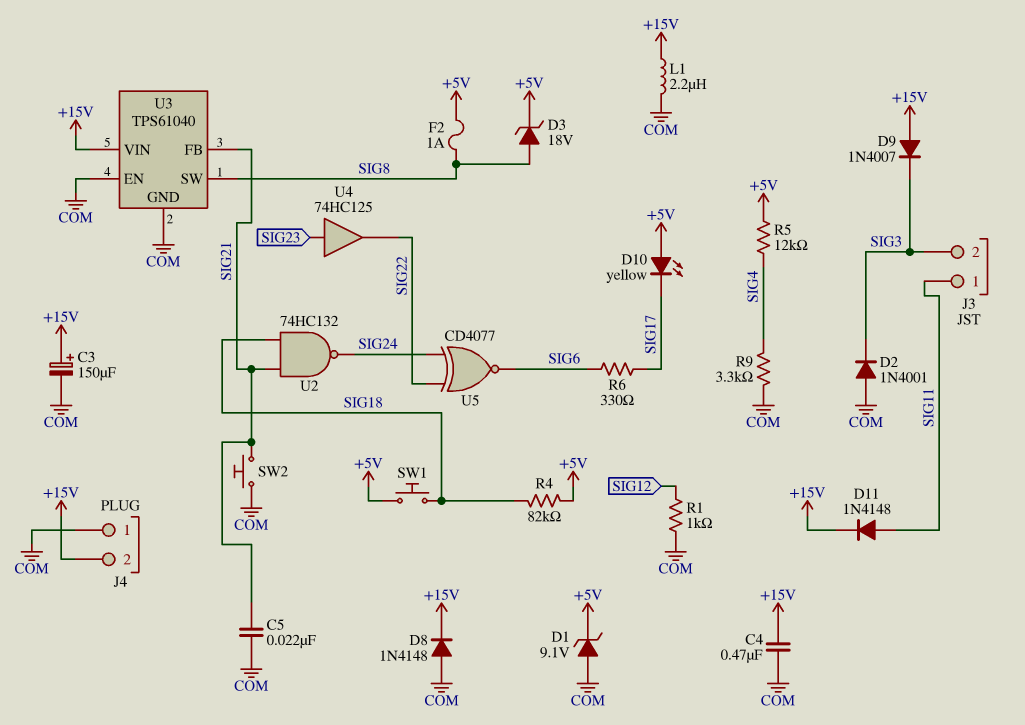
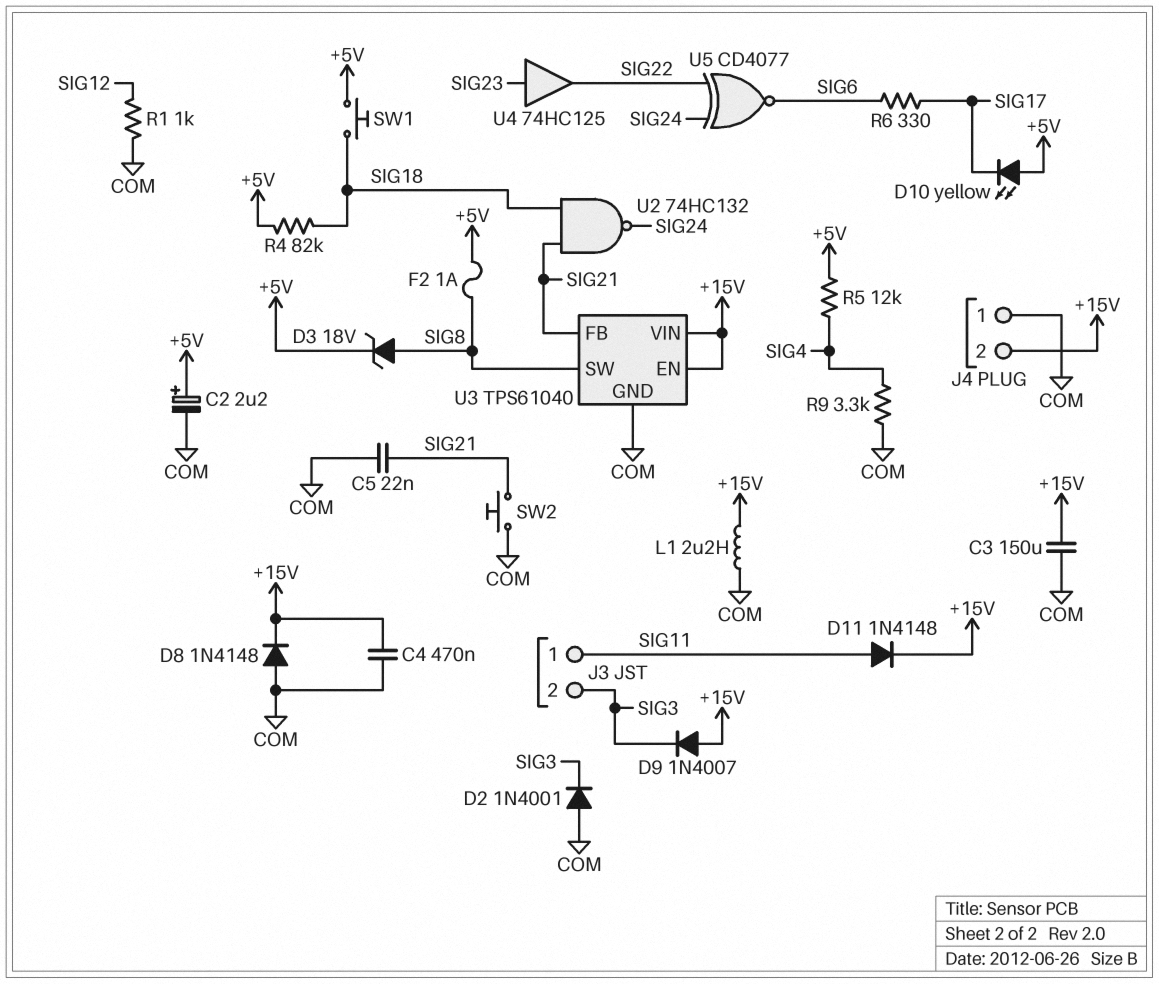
C2: none -> 2.2uF (plus +5V, minus COM)
C3: 150uF (plus +15V, minus COM) -> 150uF (+15V, COM)
D1: zener 9.1V (A COM, K +5V) -> none
U3 pin EN: COM -> +15V

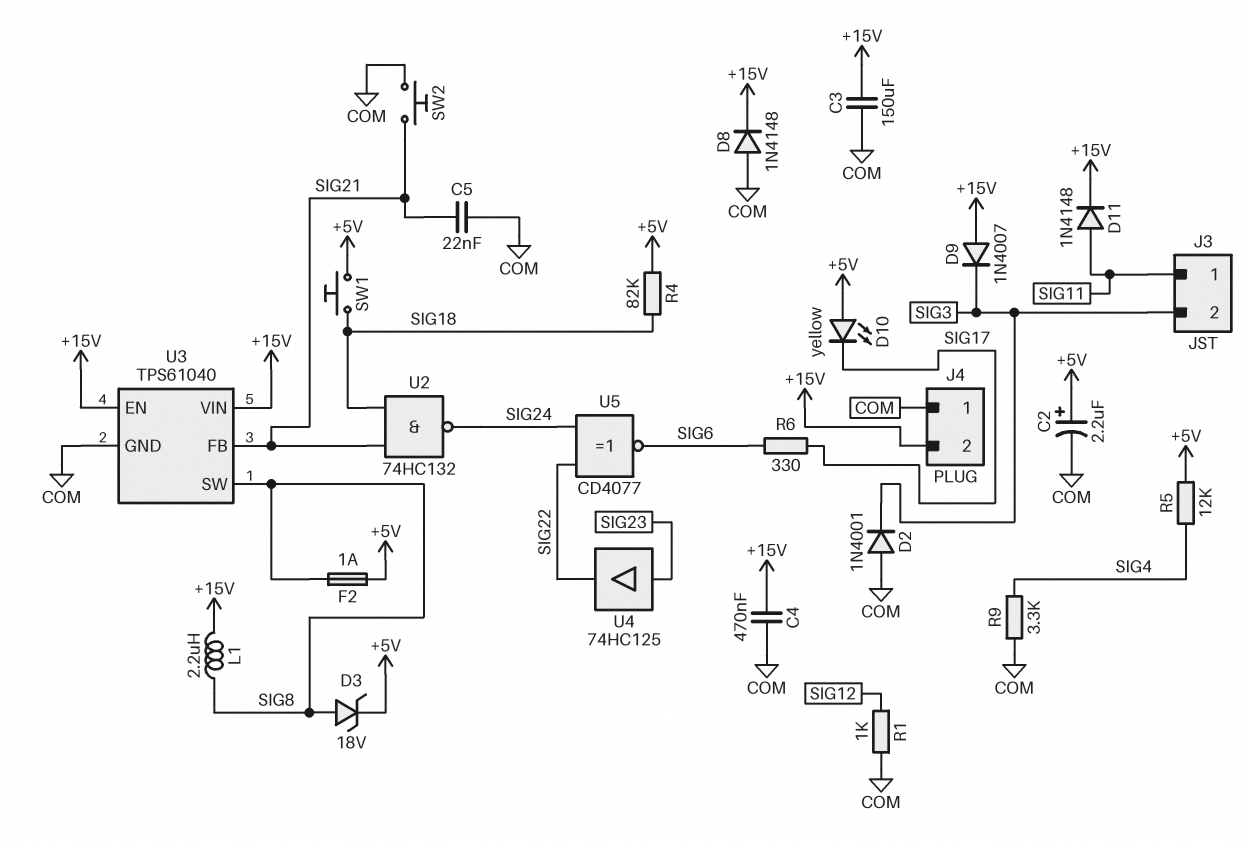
L1: 2.2uH (+15V, COM) -> 2.2uH (+15V, SIG8)

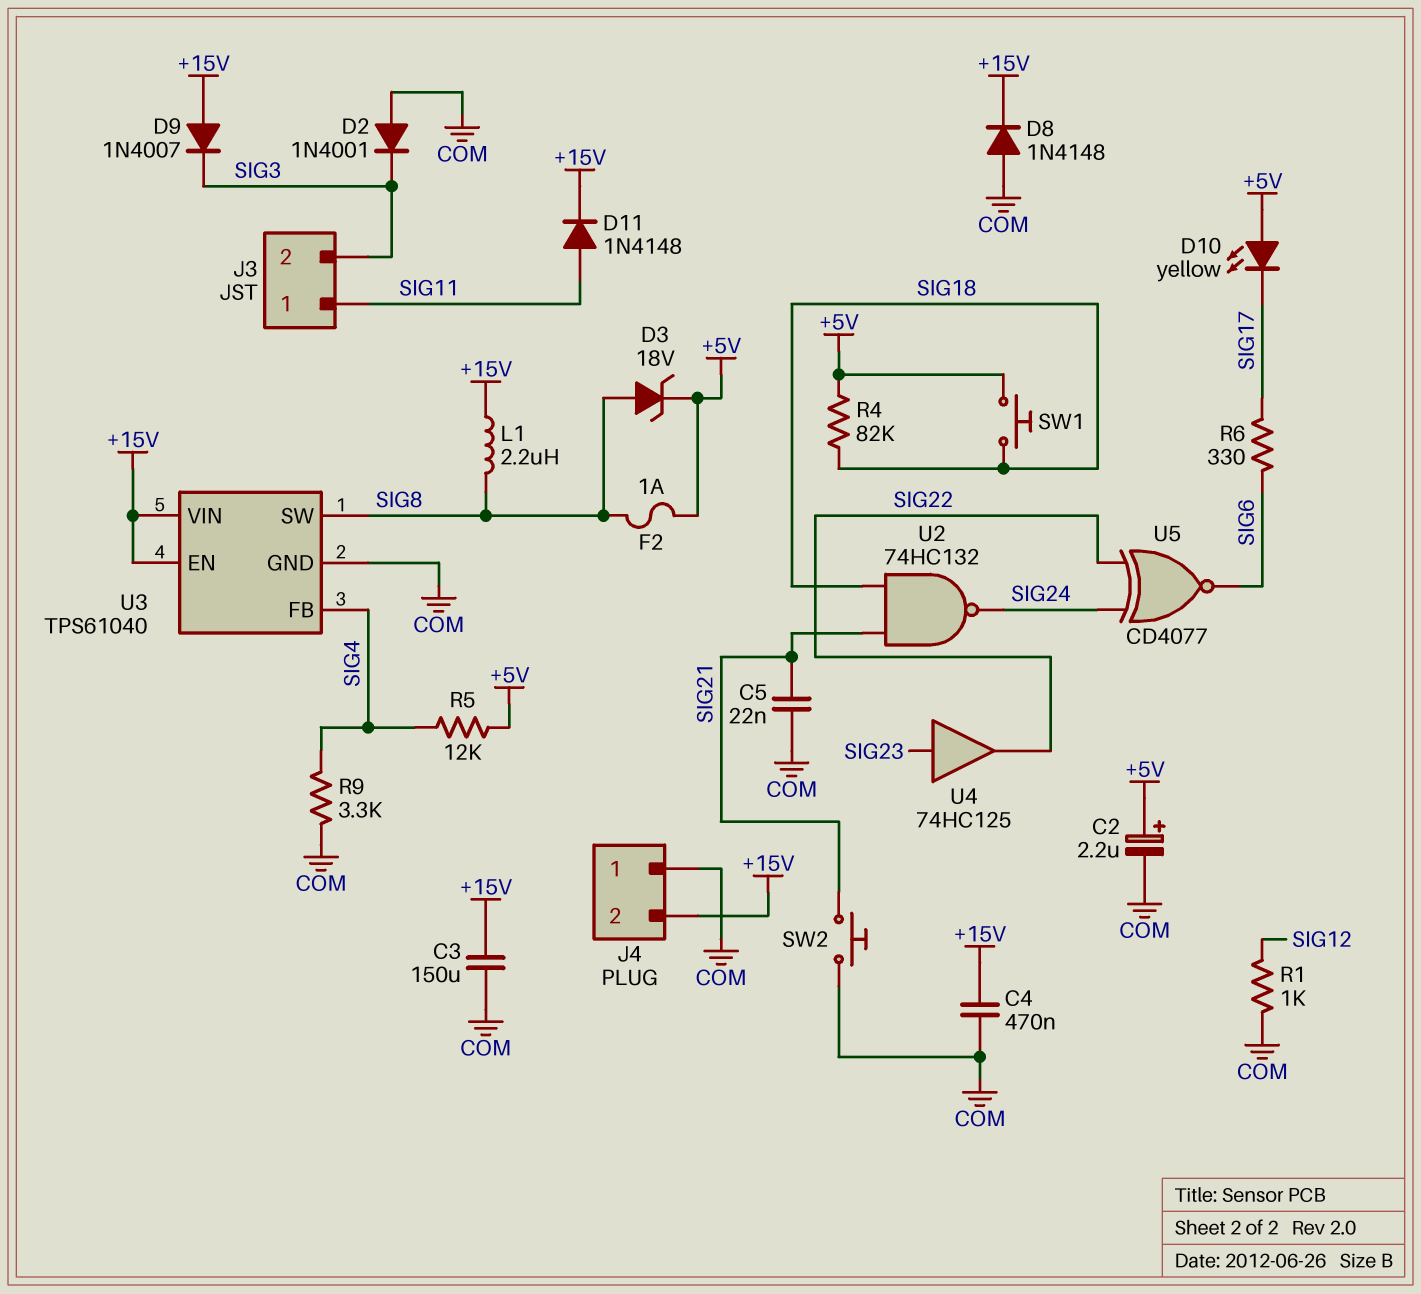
U3 pin FB: SIG21 -> SIG4

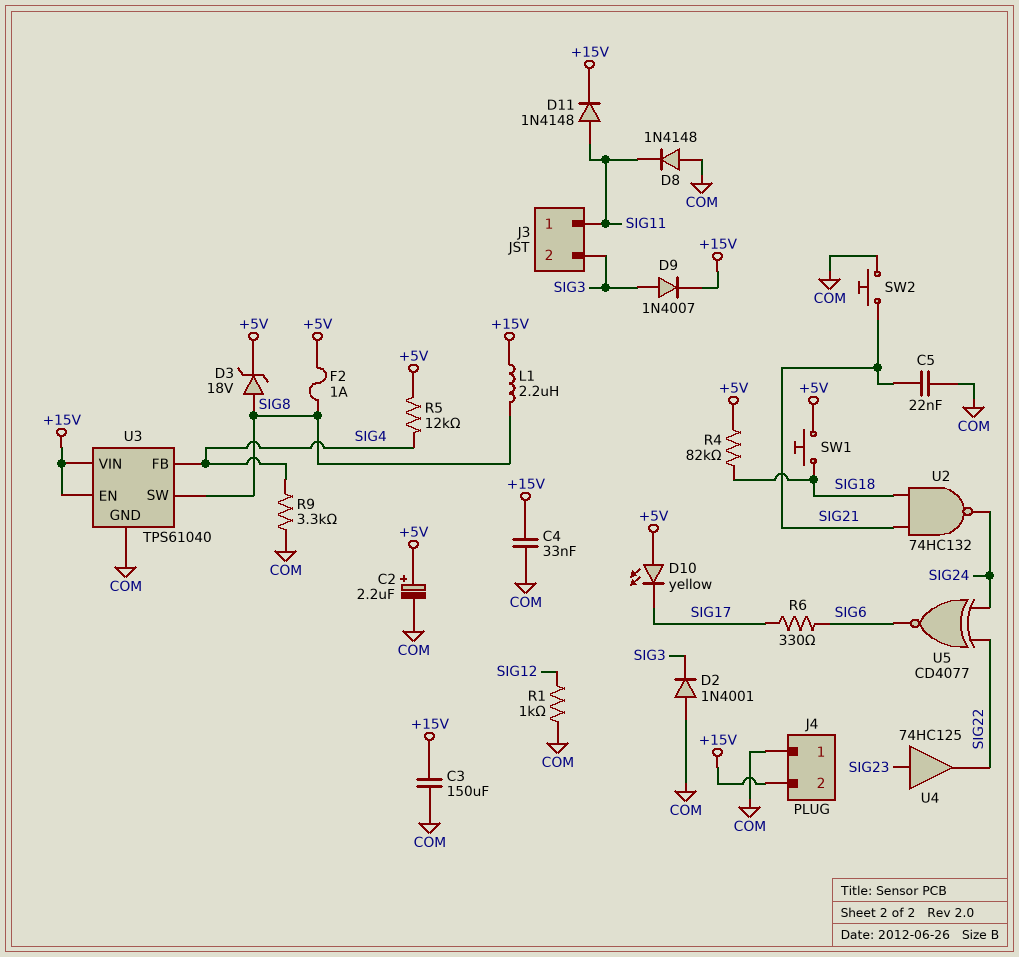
C4: 470nF (+15V, COM) -> 33nF (+15V, COM)
D8: diode 1N4148 (A COM, K +15V) -> diode 1N4148 (A COM, K SIG11)
D9: diode 1N4007 (A +15V, K SIG3) -> diode 1N4007 (A SIG3, K +15V)

